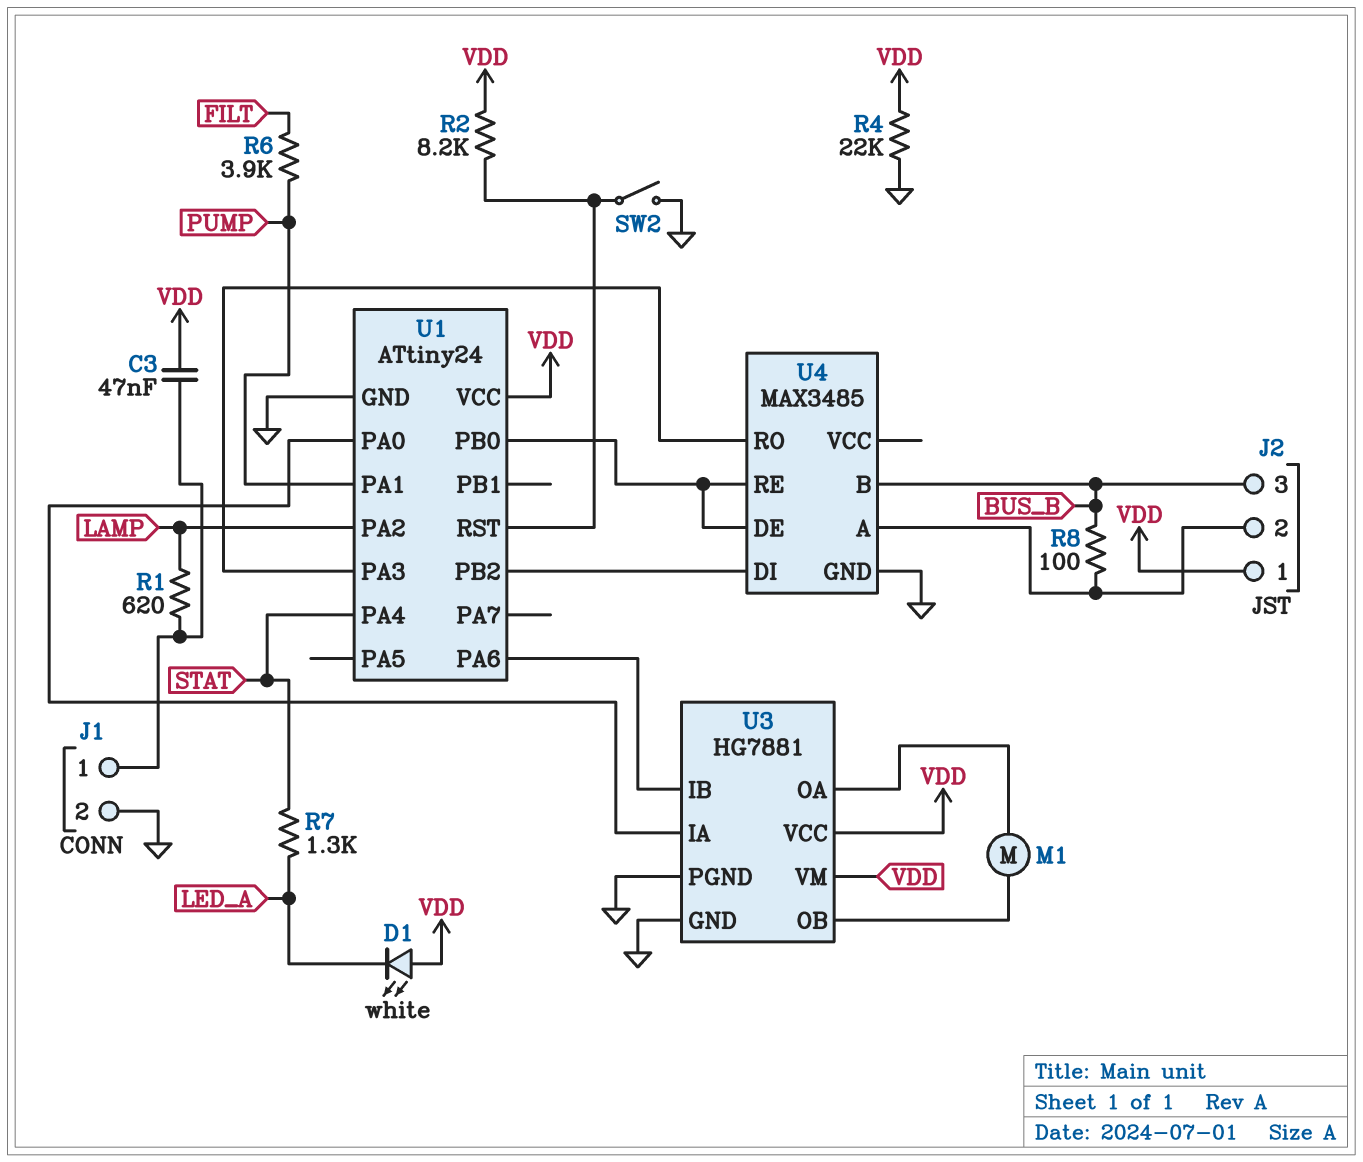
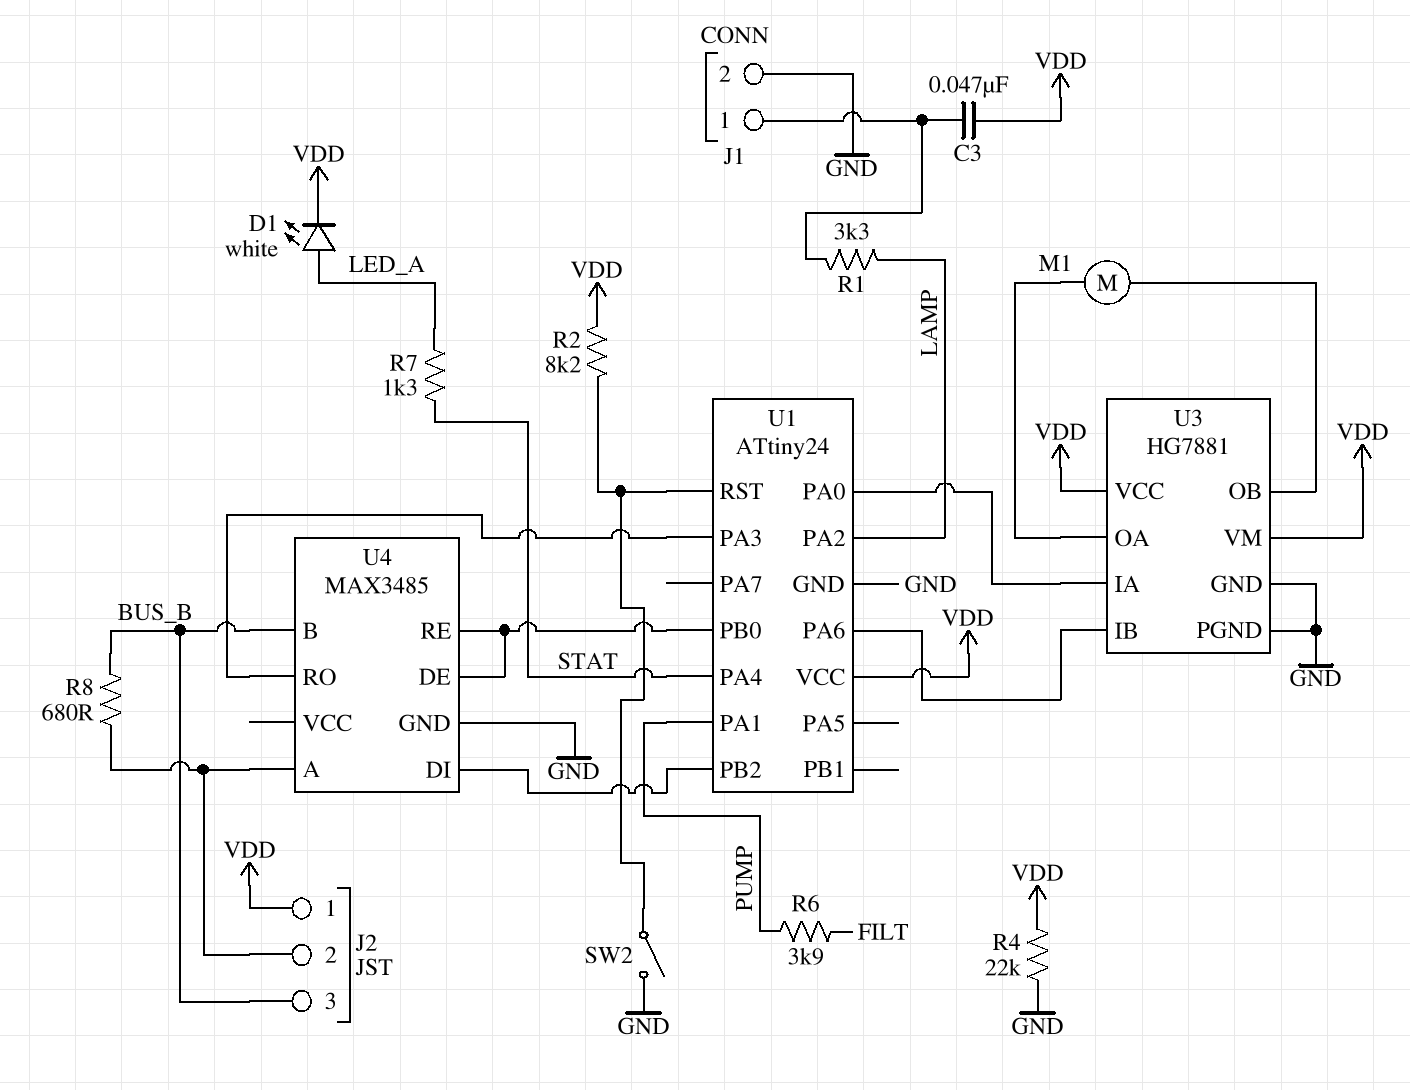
D1: LED white (A VDD, K LED_A) -> LED white (A LED_A, K VDD)
R1: 620 (J1/1, LAMP) -> 3.3k (J1/1, LAMP)
R8: 100 (BUS_B, J2/2) -> 680 (BUS_B, J2/2)

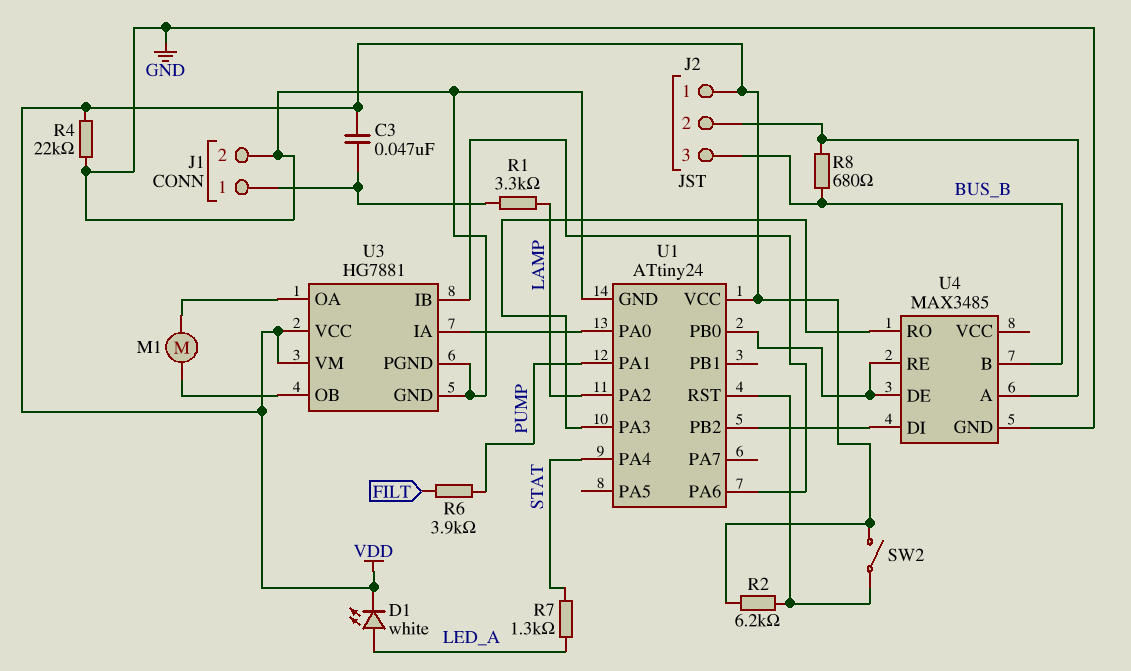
R2: 8.2k (U1/RST, VDD) -> 6.2k (U1/RST, VDD)
SW2: switch (GND, U1/RST) -> switch (U1/RST, VDD)

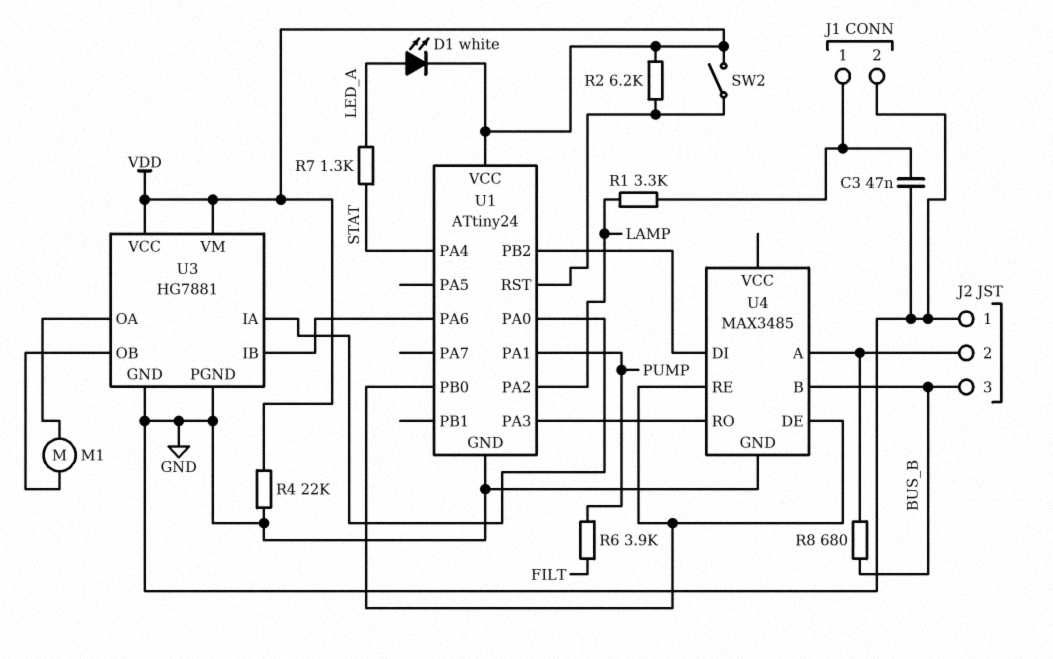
C3: 47nF (J1/1, VDD) -> 47nF (GND, J1/1)
J2 pin 1: VDD -> GND

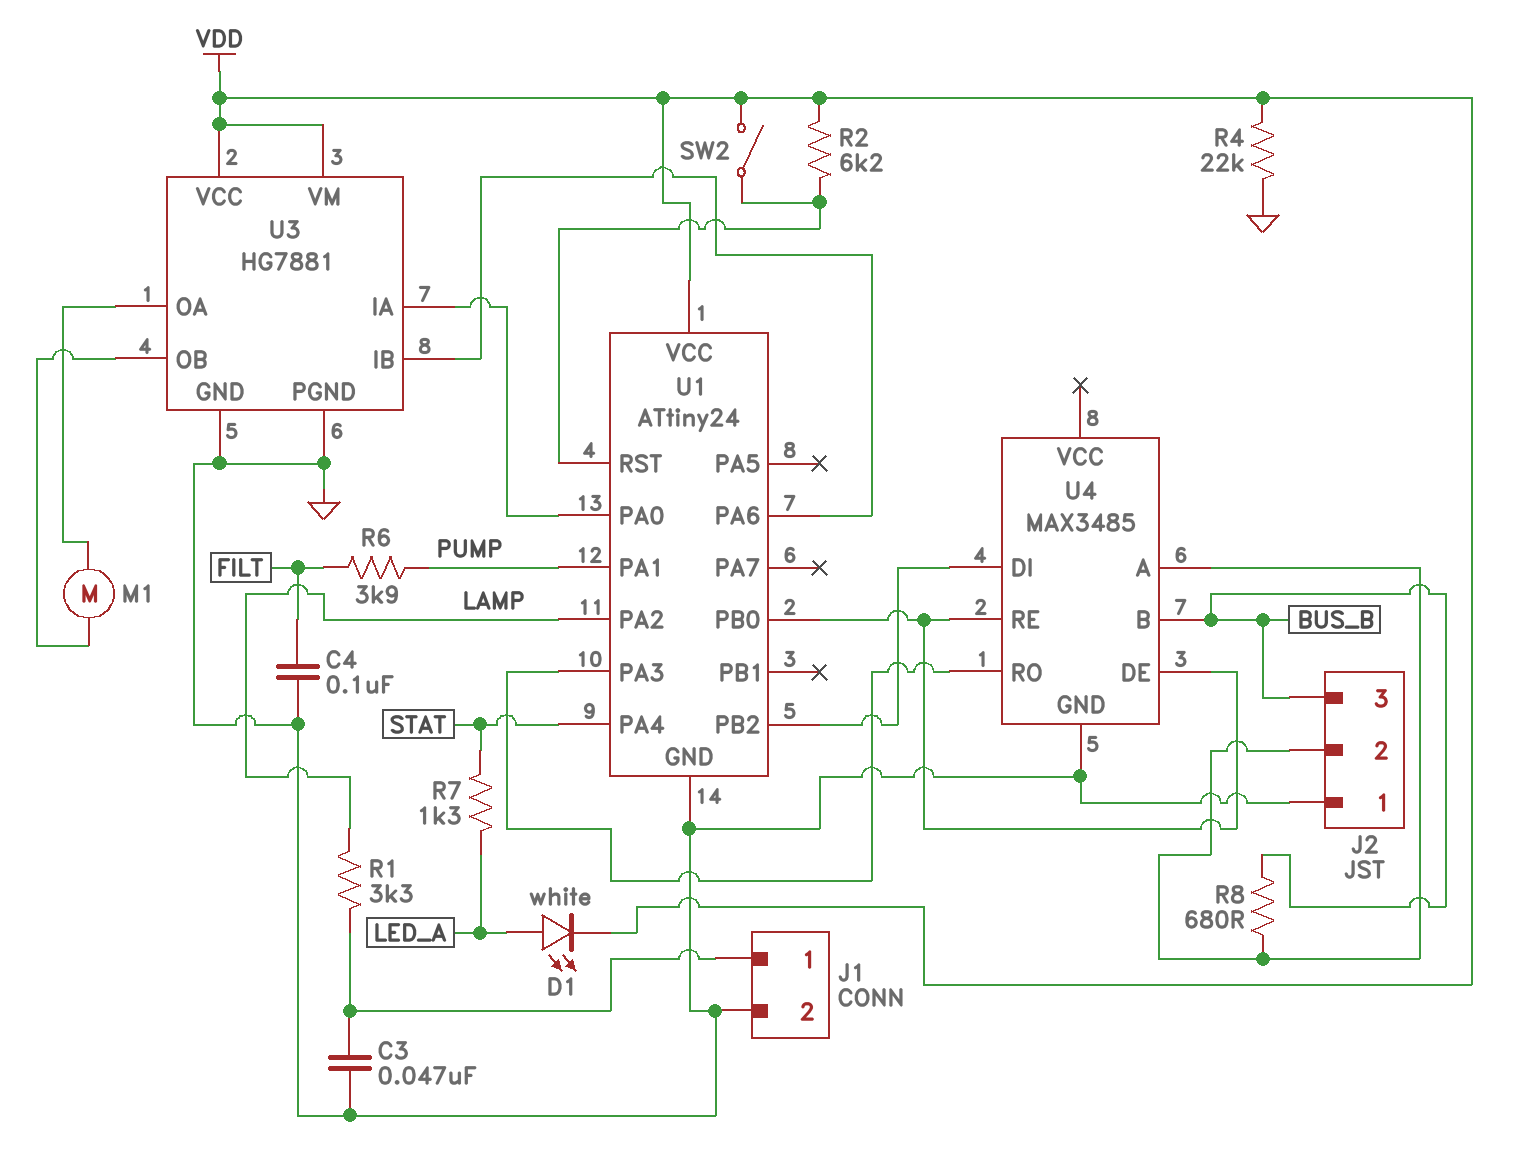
C4: none -> 100nF (FILT, GND)

